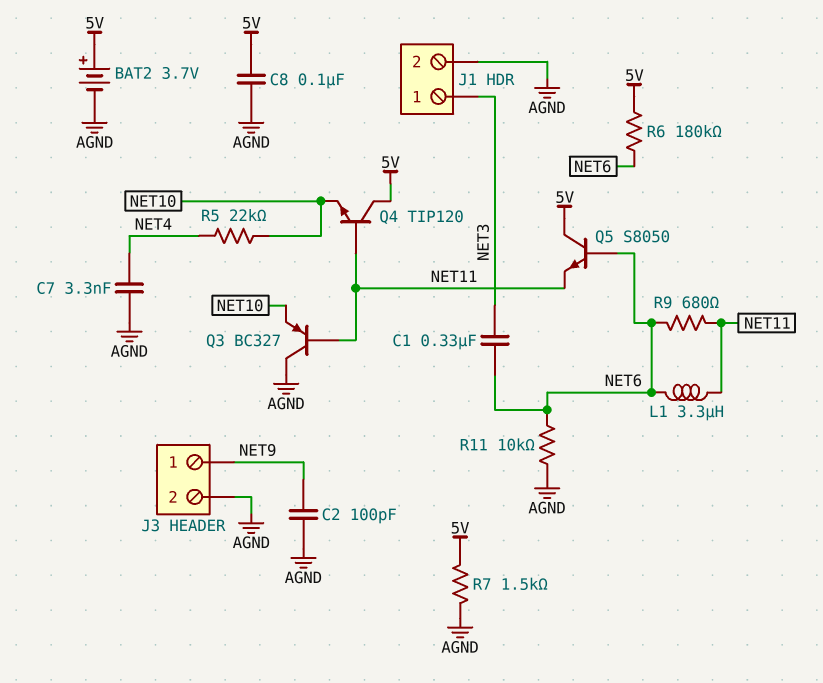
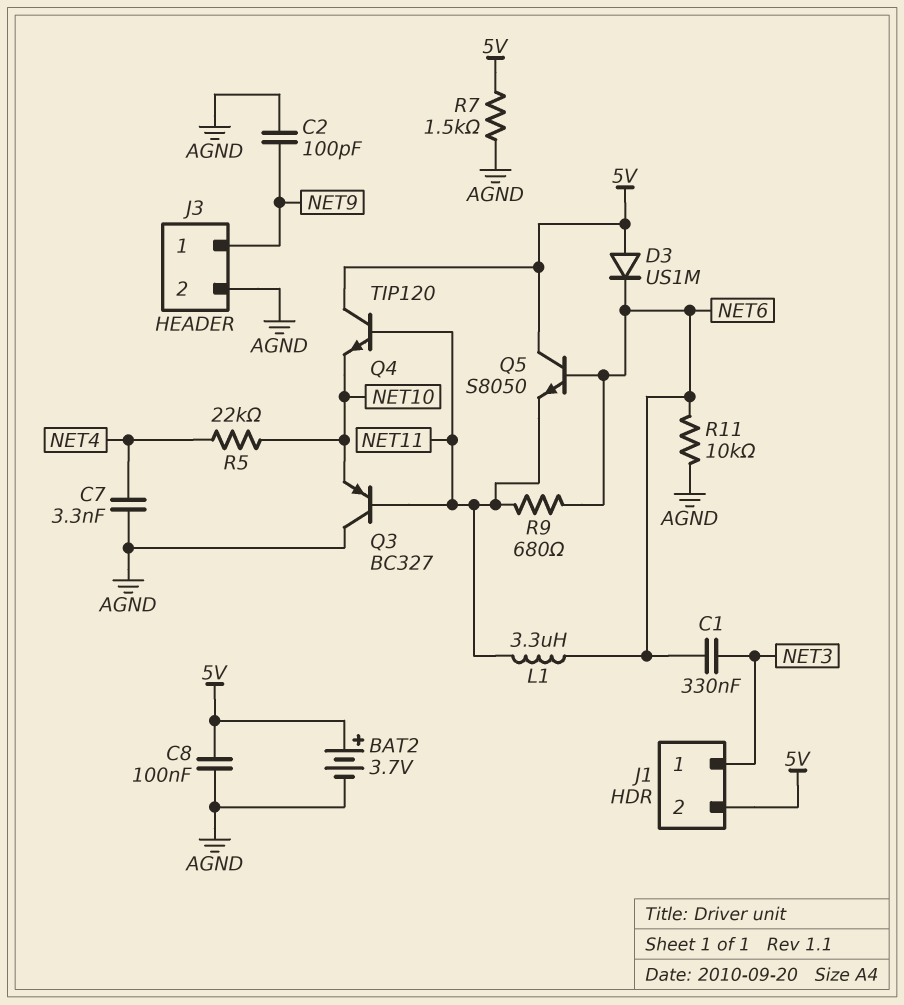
D3: none -> diode US1M (A 5V, K NET6)
J1 pin 2: AGND -> 5V
R6: 180k (5V, NET6) -> none

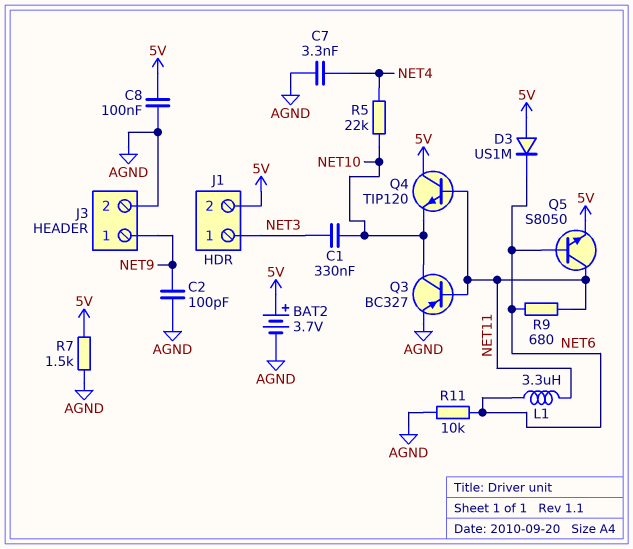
C1: 330nF (NET3, NET6) -> 330nF (NET3, NET10)
Q3: PNP BC327 (B NET11, C AGND, E NET10) -> PNP BC327 (B NET11, C NET10, E AGND)
Q5: NPN S8050 (B NET6, C 5V, E NET11) -> NPN S8050 (B NET6, C NET11, E 5V)

